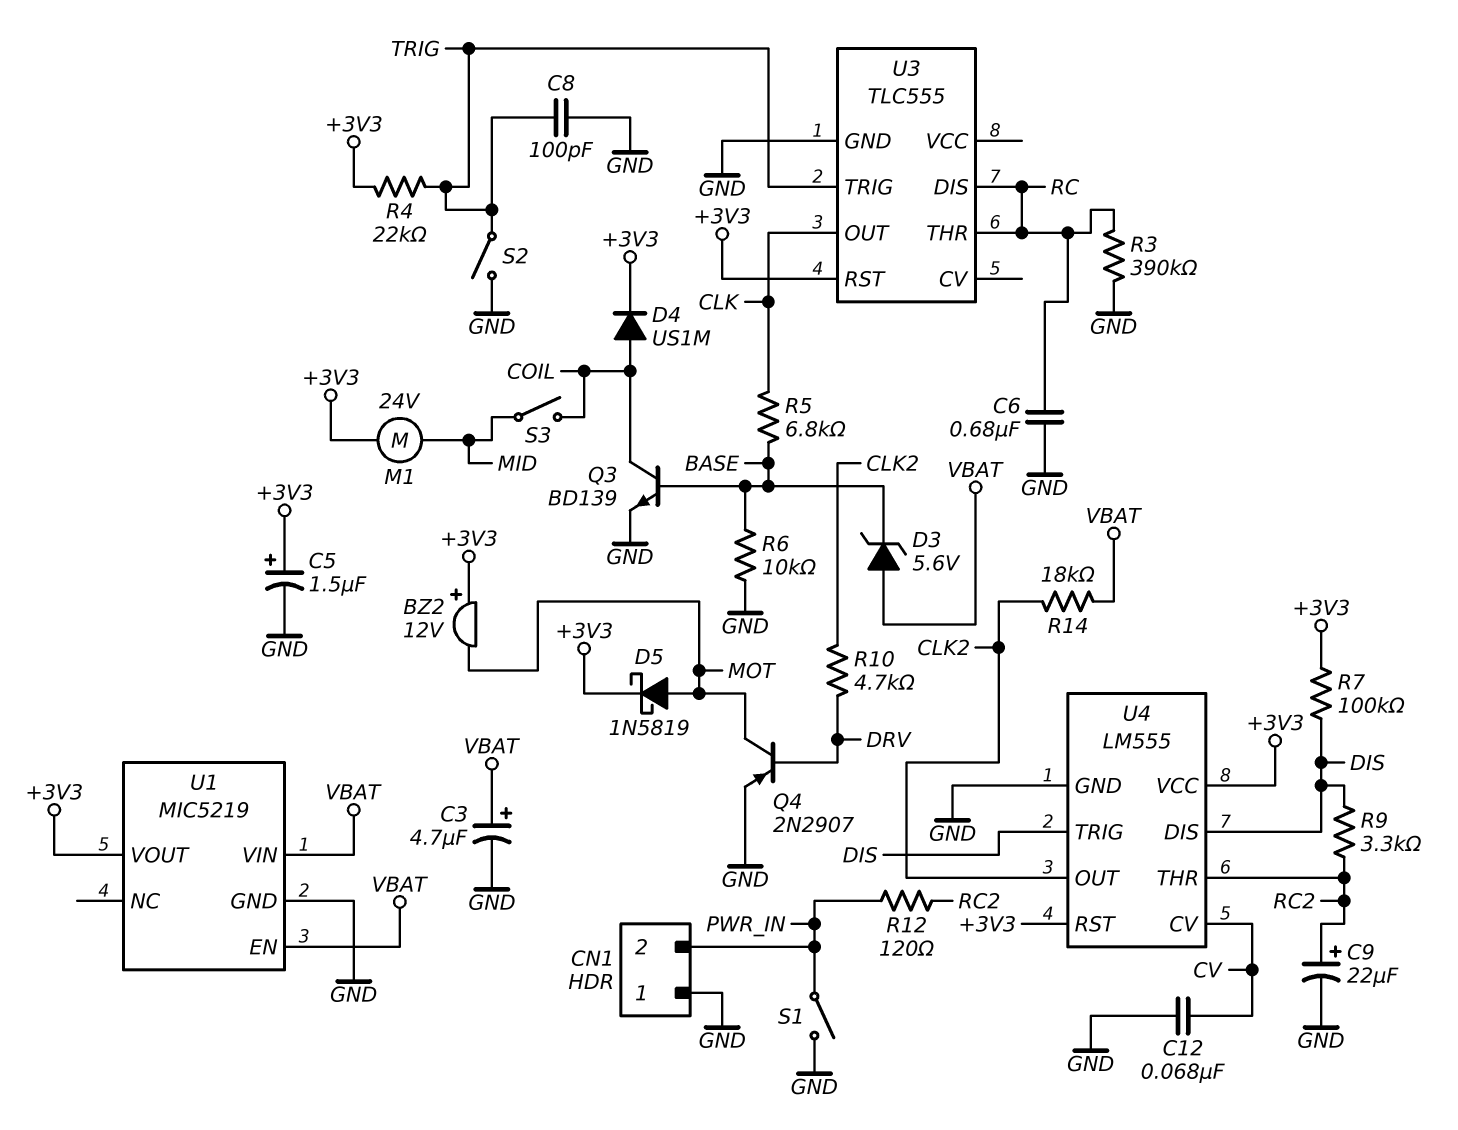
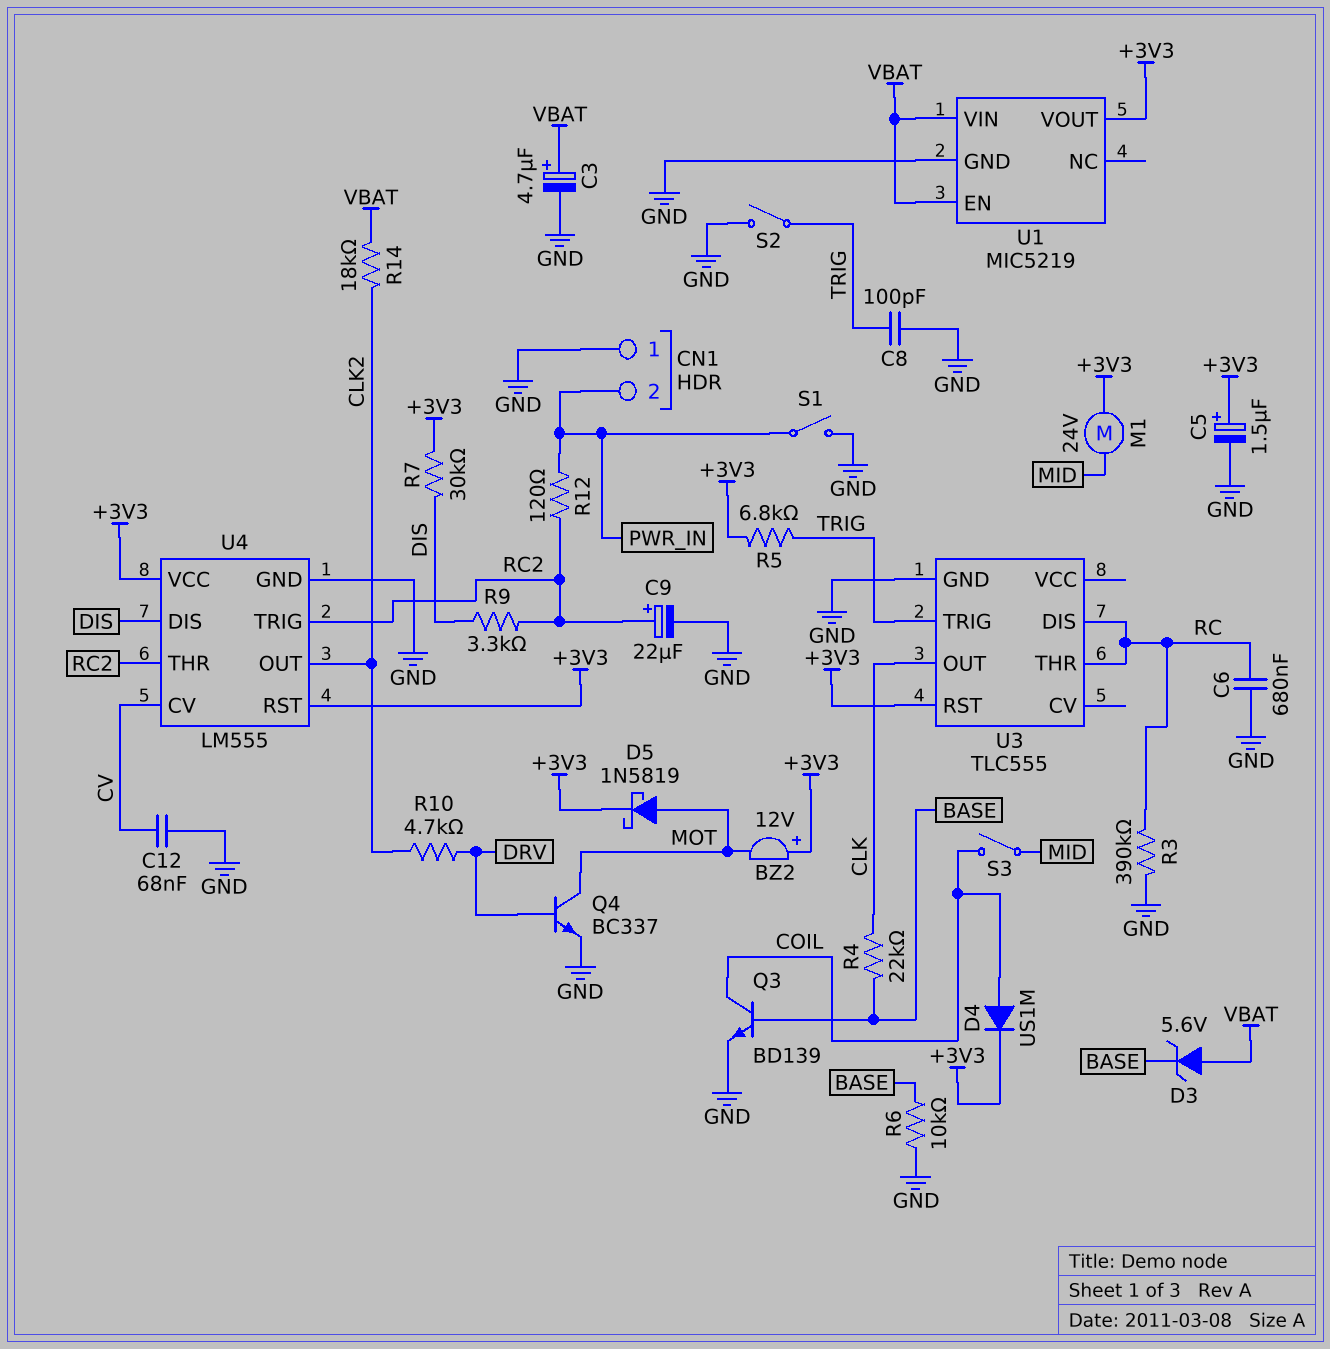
Q4: PNP 2N2907 (B DRV, C MOT, E GND) -> NPN BC337 (B DRV, C MOT, E GND)
R4: 22k (+3V3, TRIG) -> 22k (BASE, CLK)
R5: 6.8k (BASE, CLK) -> 6.8k (+3V3, TRIG)
R7: 100k (+3V3, DIS) -> 30k (+3V3, DIS)
U4 pin TRIG: DIS -> RC2

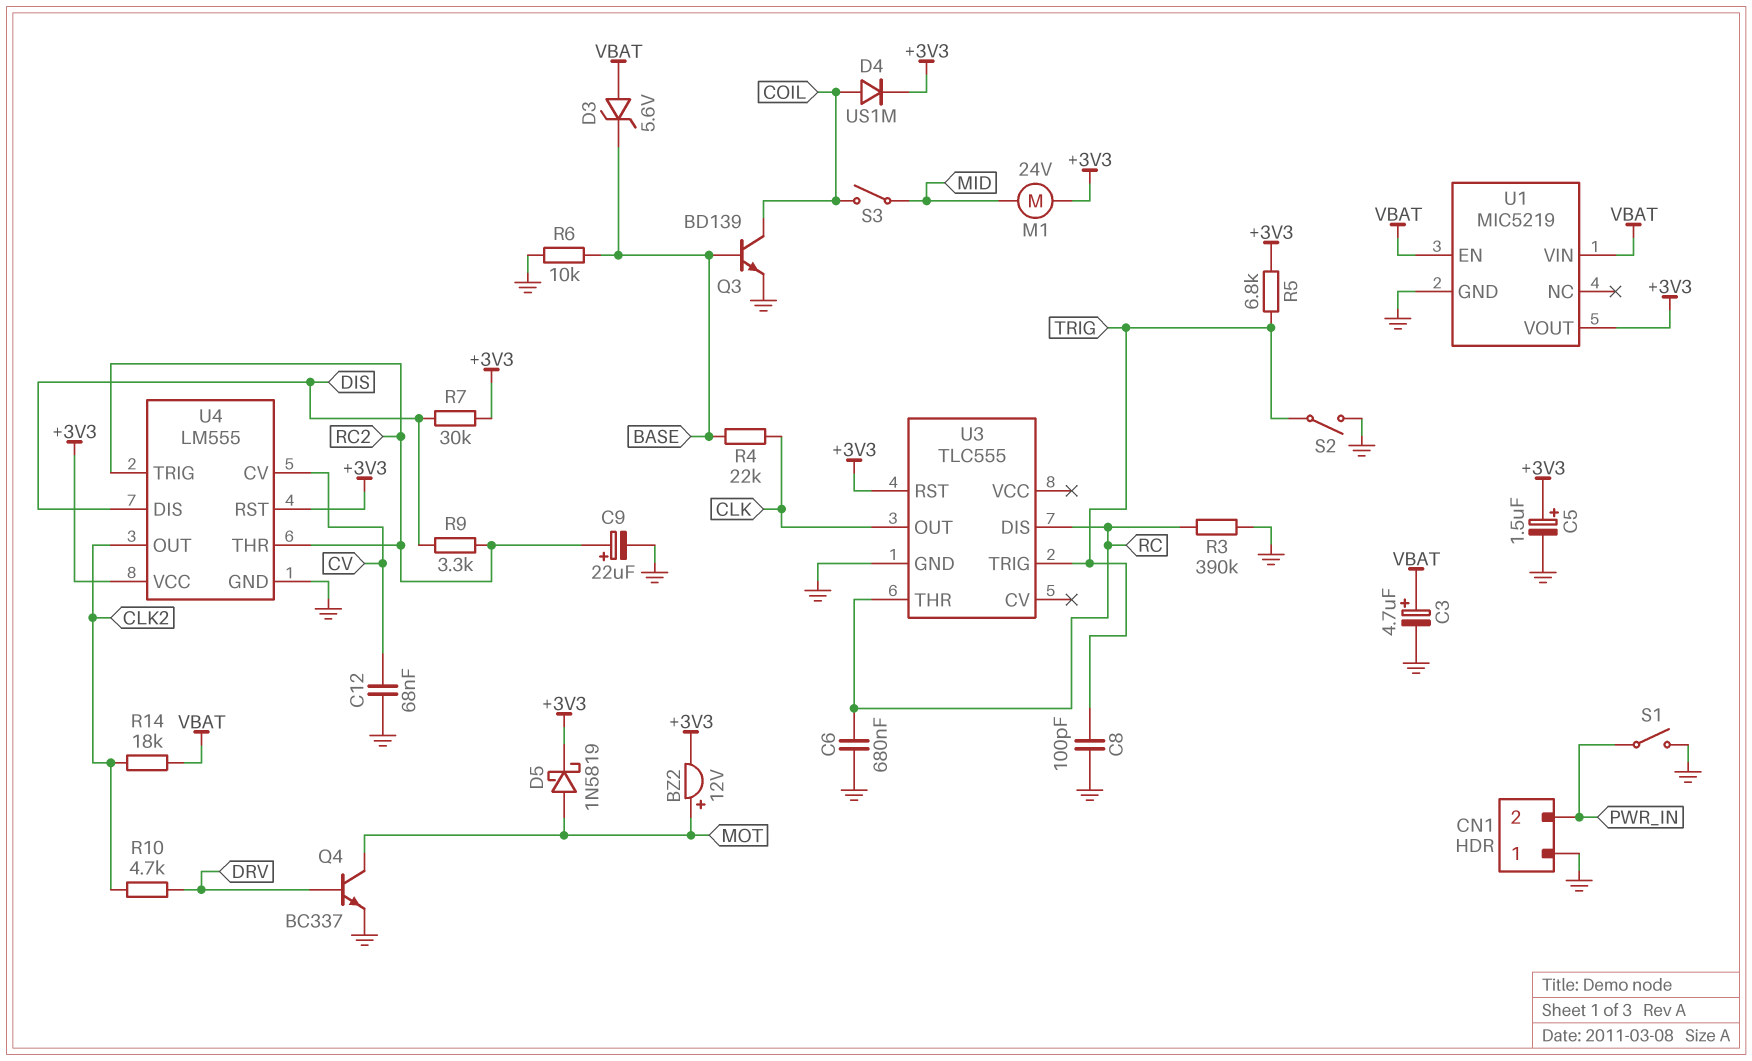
BZ2: buzzer 12V (plus +3V3, minus MOT) -> buzzer 12V (plus MOT, minus +3V3)
R12: 120 (PWR_IN, RC2) -> none

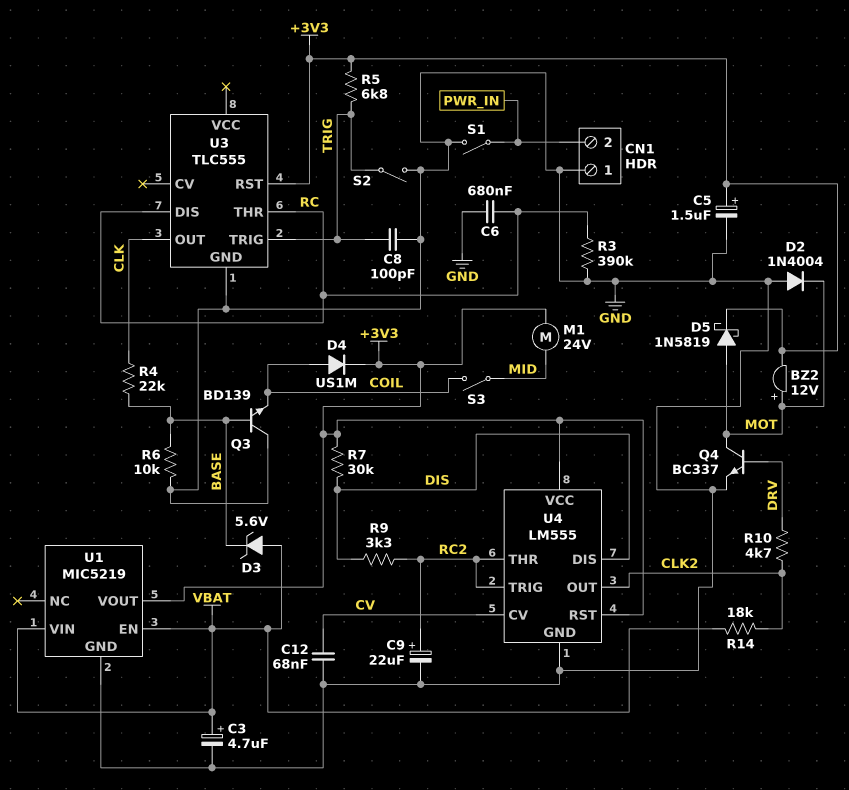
D2: none -> diode 1N4004 (A GND, K MOT)
Q3: NPN BD139 (B BASE, C COIL, E GND) -> NPN BD139 (B BASE, C GND, E COIL)

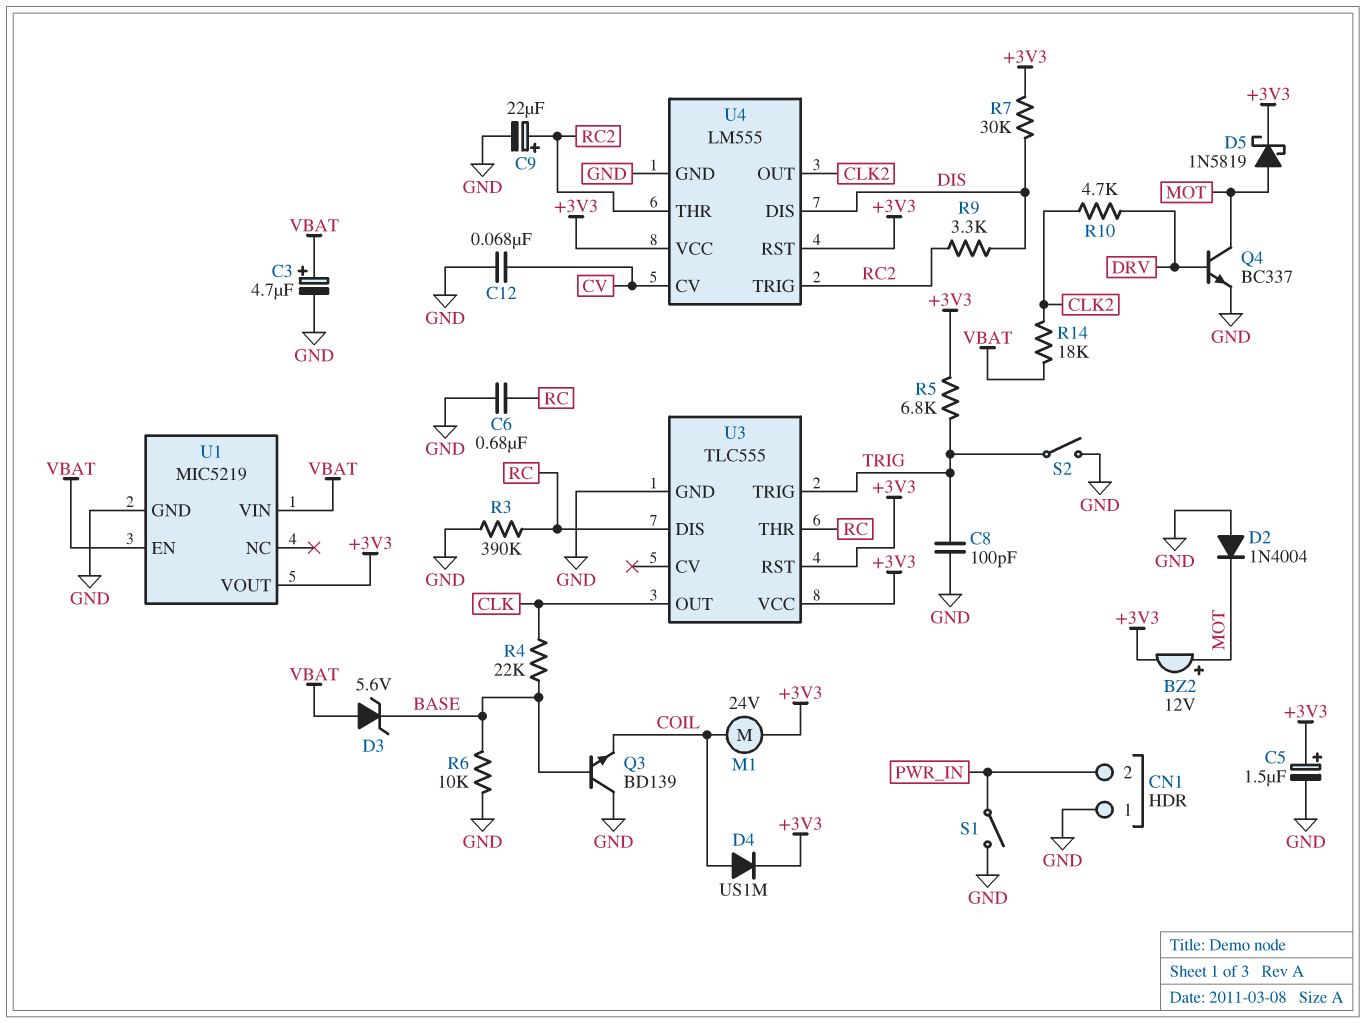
M1: motor 24V (+3V3, MID) -> motor 24V (+3V3, COIL)
S3: switch (COIL, MID) -> none
U3 pin VCC: none -> +3V3

